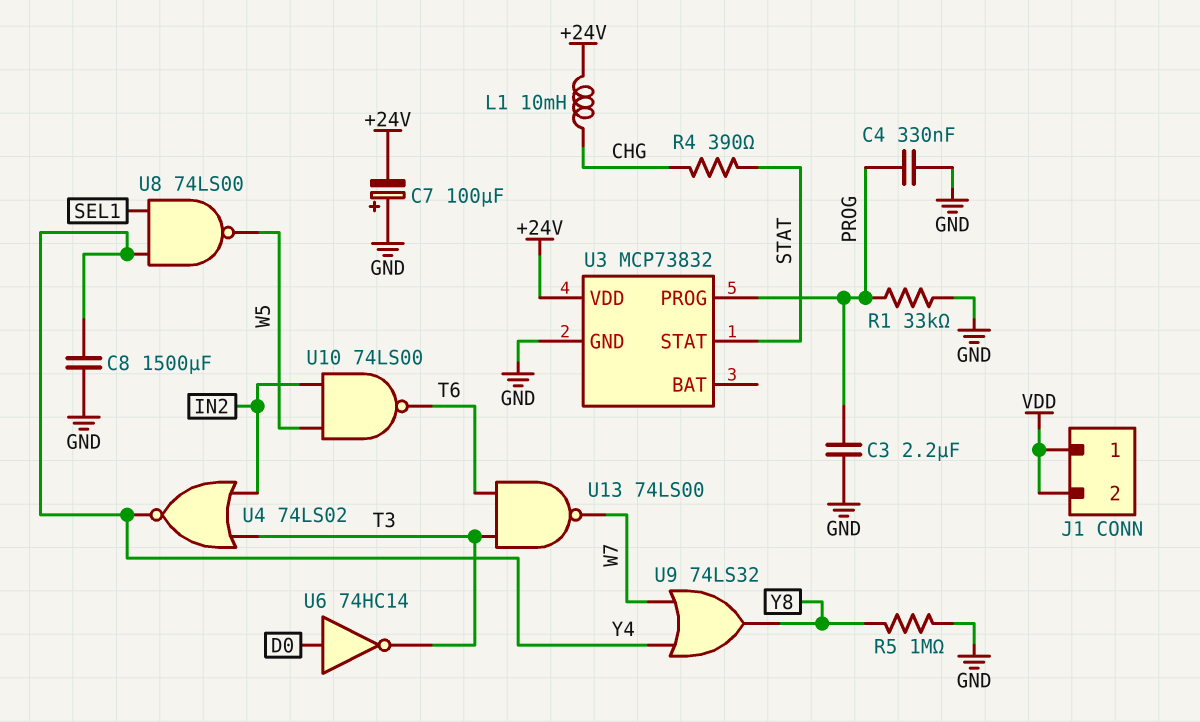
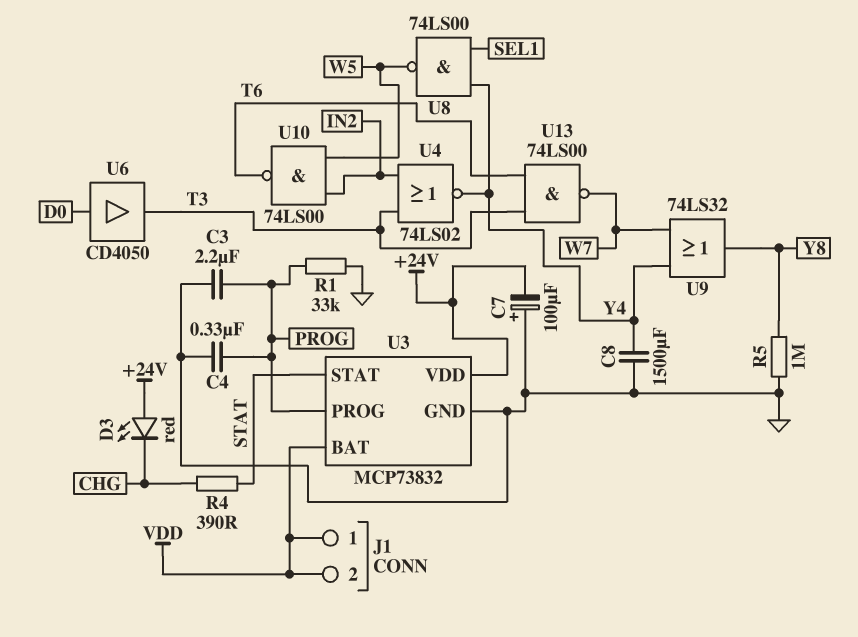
D3: none -> LED red (A +24V, K CHG)
L1: 10mH (+24V, CHG) -> none
U3 pin BAT: none -> VDD
U6: NOT 74HC14 (in D0, out T3) -> buffer CD4050 (in D0, out T3)

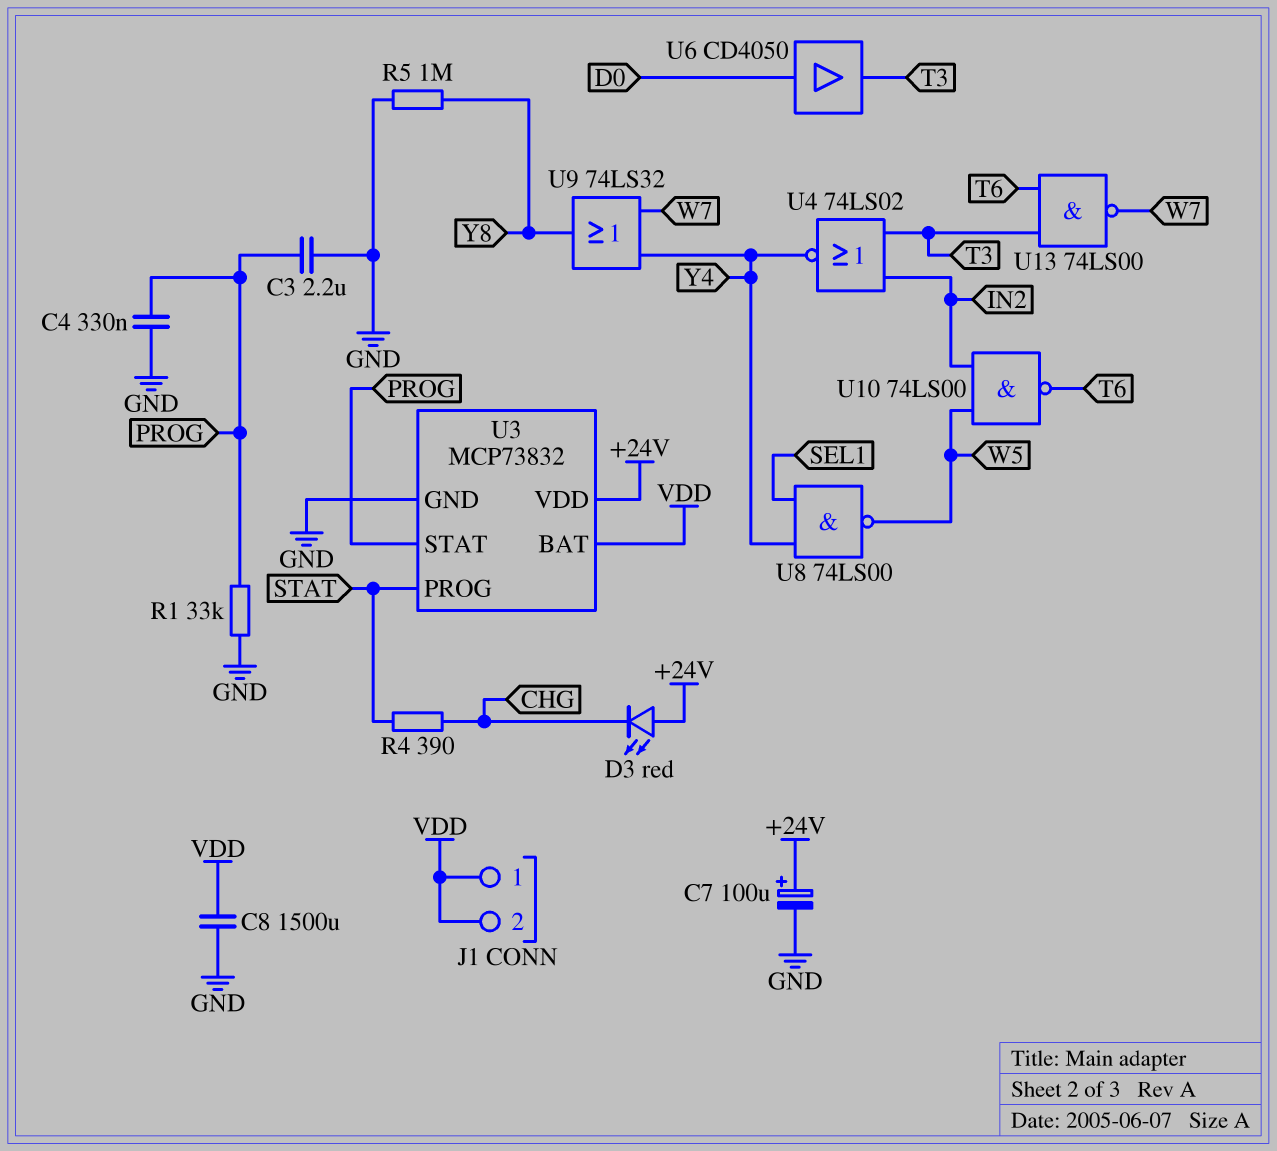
C7: 100uF (plus GND, minus +24V) -> 100uF (plus +24V, minus GND)
C8: 1500uF (GND, Y4) -> 1500uF (GND, VDD)
U3 pin PROG: PROG -> STAT
U3 pin STAT: STAT -> PROG

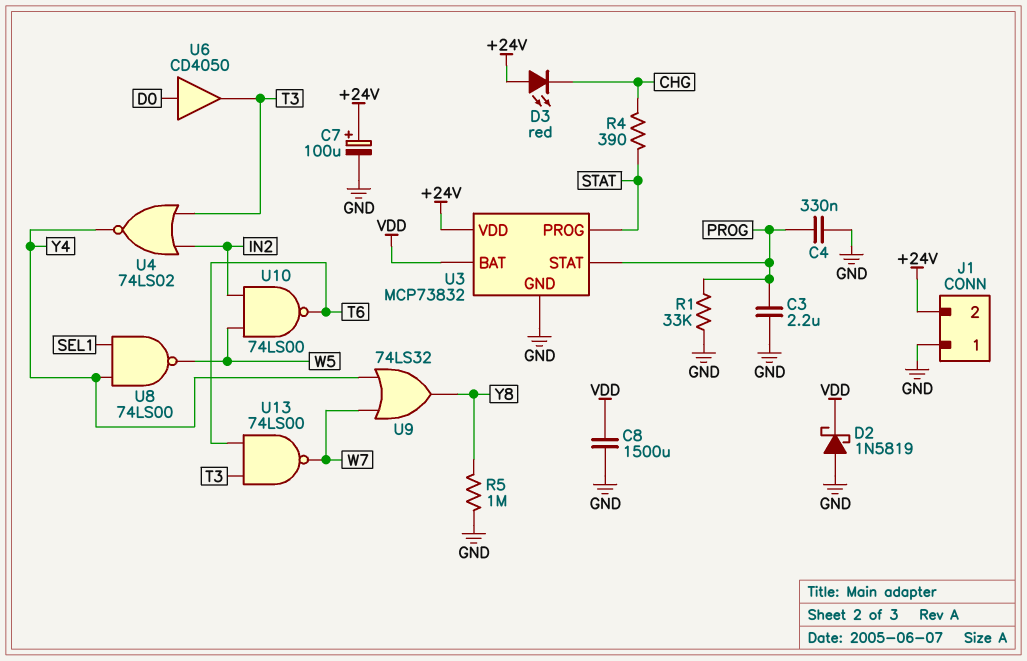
D2: none -> schottky 1N5819 (A GND, K VDD)
J1 pin 1: VDD -> GND
J1 pin 2: VDD -> +24V

